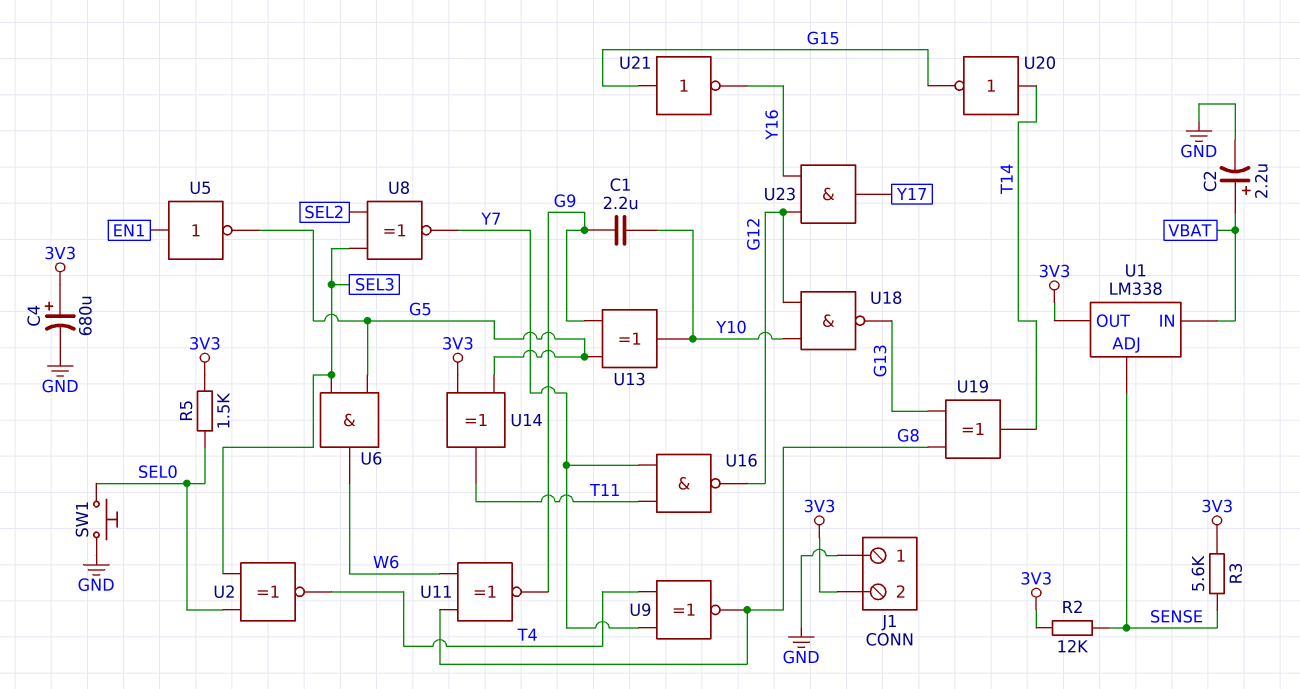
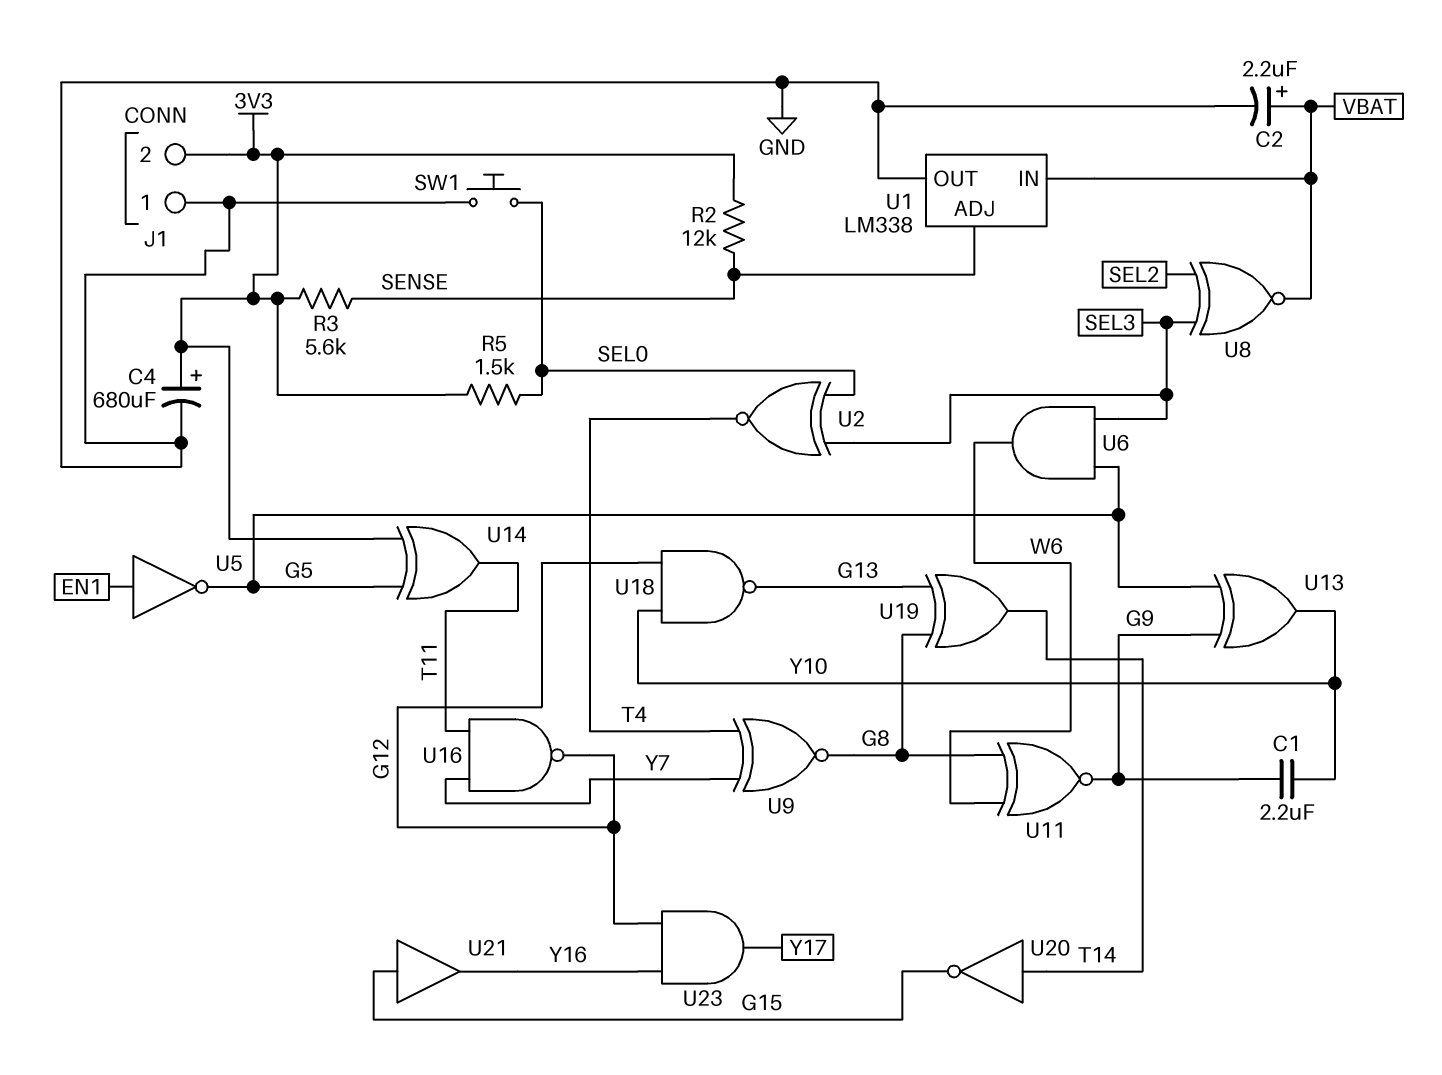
U1 pin OUT: 3V3 -> GND
U8: XNOR (in SEL2, in SEL3, out Y7) -> XNOR (in SEL2, in SEL3, out VBAT)
U21: NOT (in G15, out Y16) -> buffer (in G15, out Y16)

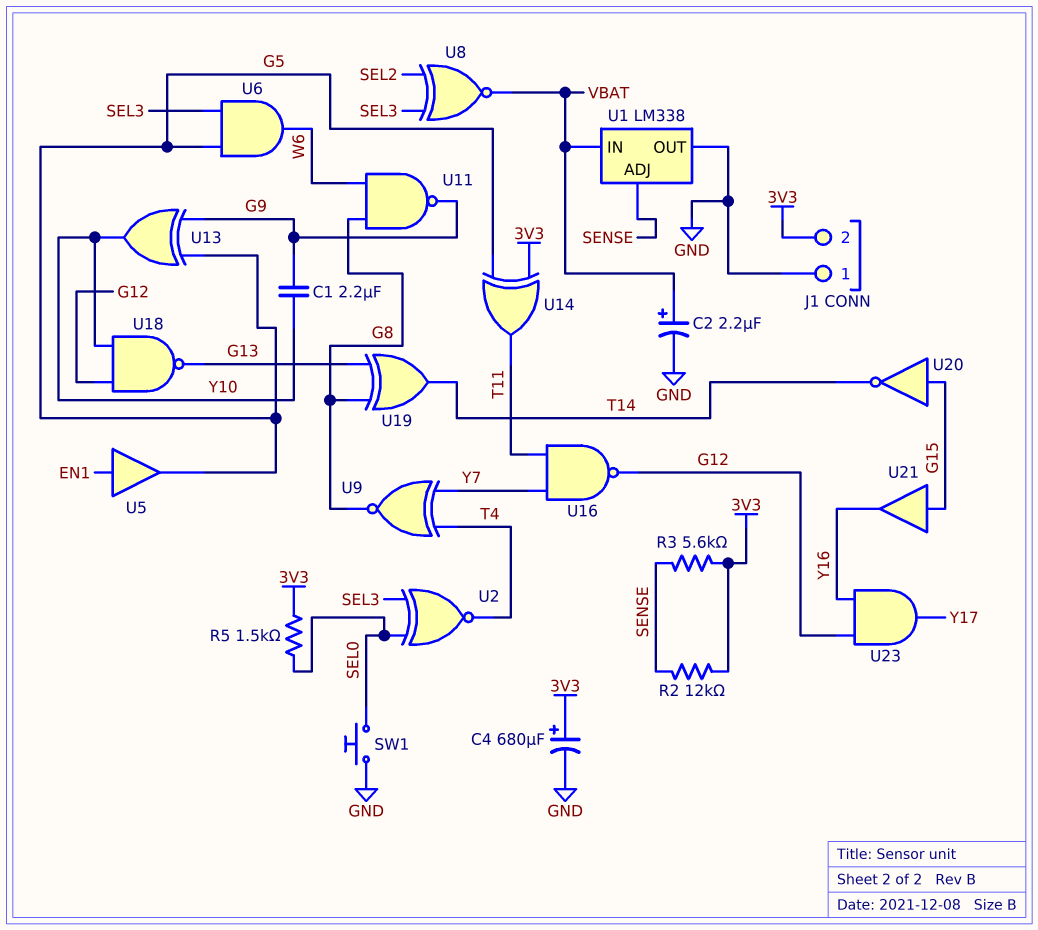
U5: NOT (in EN1, out G5) -> buffer (in EN1, out G5)
U11: XNOR (in G8, in W6, out G9) -> NAND (in G8, in W6, out G9)
U20: NOT (in T14, out G15) -> NOT (in G15, out T14)

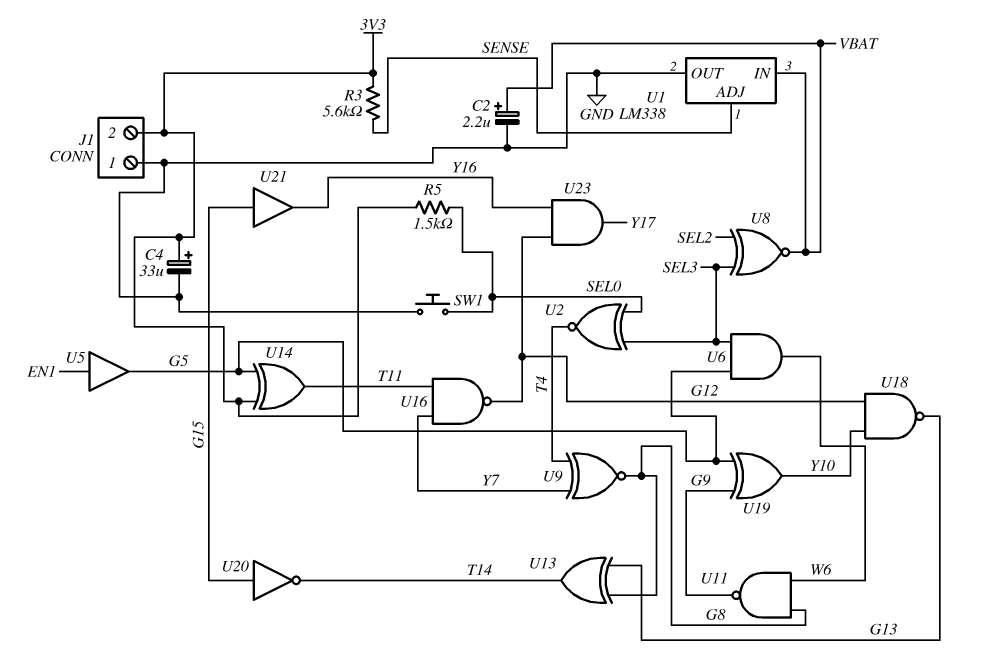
C1: 2.2uF (G9, Y10) -> none
C4: 680uF (plus 3V3, minus GND) -> 33uF (plus 3V3, minus GND)
R2: 12k (3V3, SENSE) -> none
U13: XOR (in G5, in G9, out Y10) -> XOR (in G8, in G13, out T14)
U19: XOR (in G8, in G13, out T14) -> XOR (in G5, in G9, out Y10)

